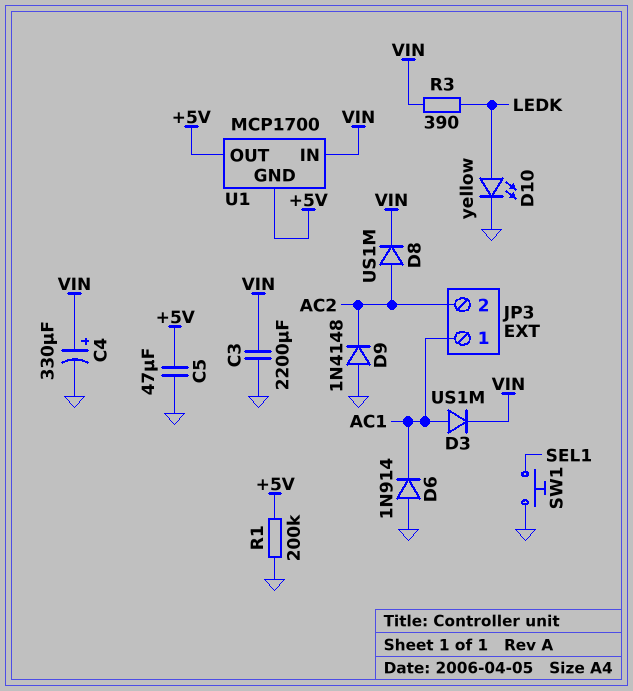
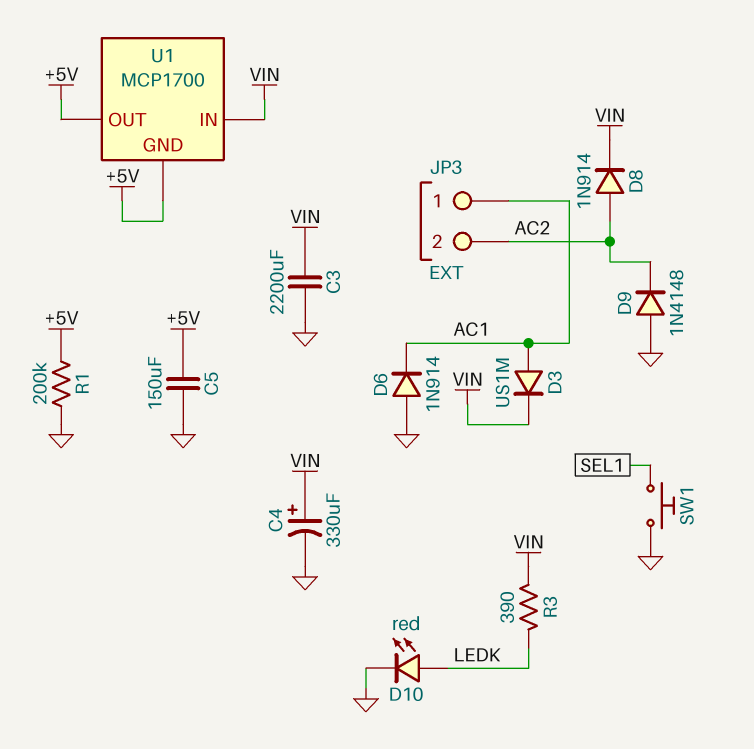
C5: 47uF (+5V, GND) -> 150uF (+5V, GND)
D8: diode US1M (A AC2, K VIN) -> diode 1N914 (A AC2, K VIN)
D10: LED yellow (A LEDK, K GND) -> LED red (A LEDK, K GND)

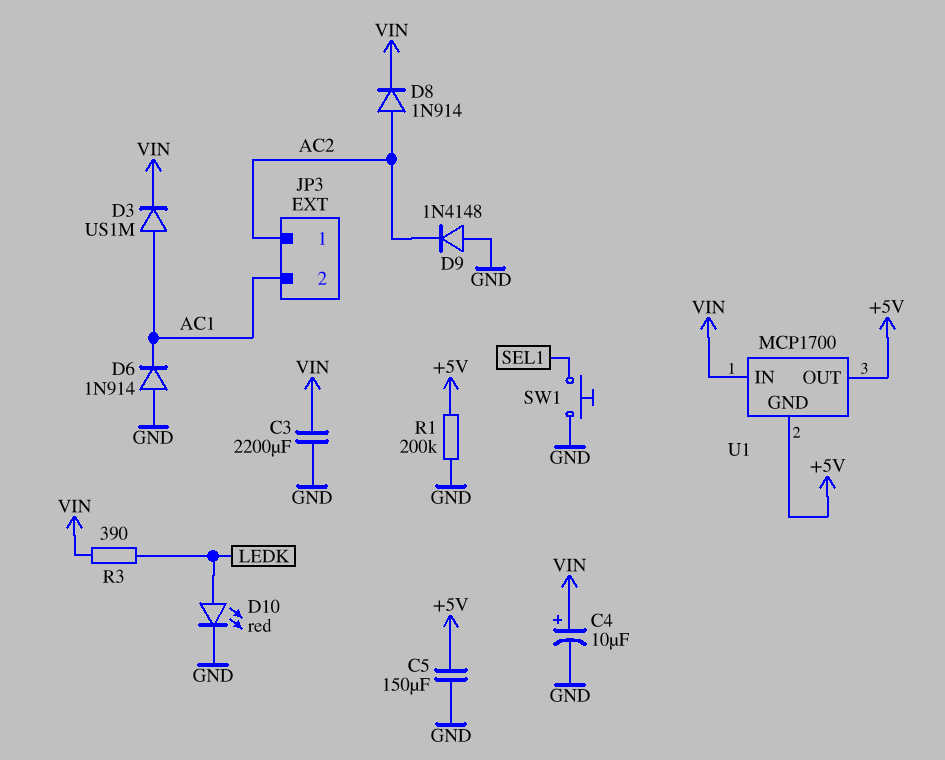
C4: 330uF (plus VIN, minus GND) -> 10uF (plus VIN, minus GND)
JP3 pin 1: AC1 -> AC2
JP3 pin 2: AC2 -> AC1

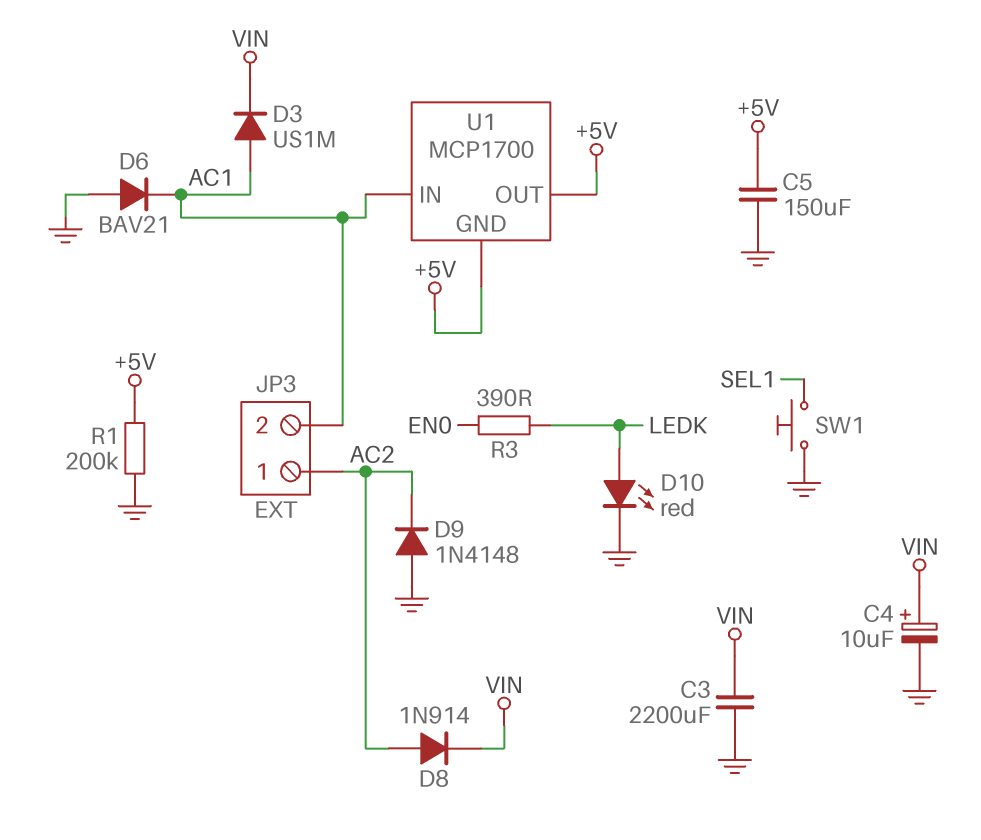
D6: diode 1N914 (A GND, K AC1) -> diode BAV21 (A GND, K AC1)
R3: 390 (LEDK, VIN) -> 390 (EN0, LEDK)
U1 pin IN: VIN -> AC1

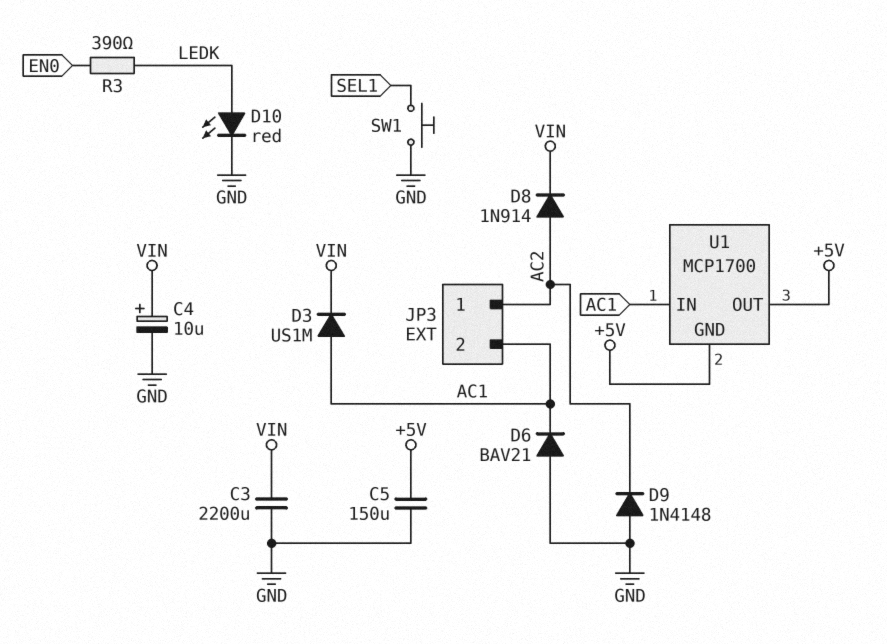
R1: 200k (+5V, GND) -> none

